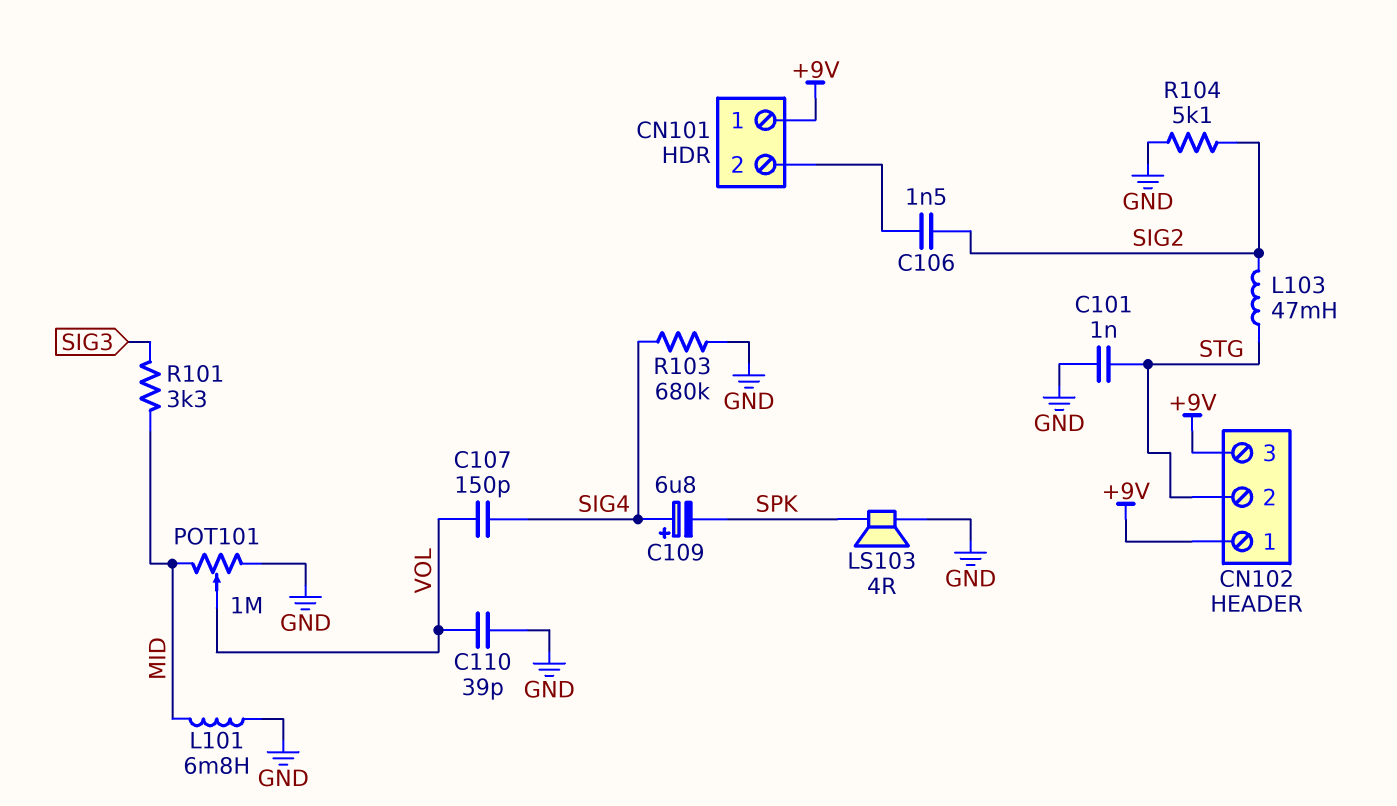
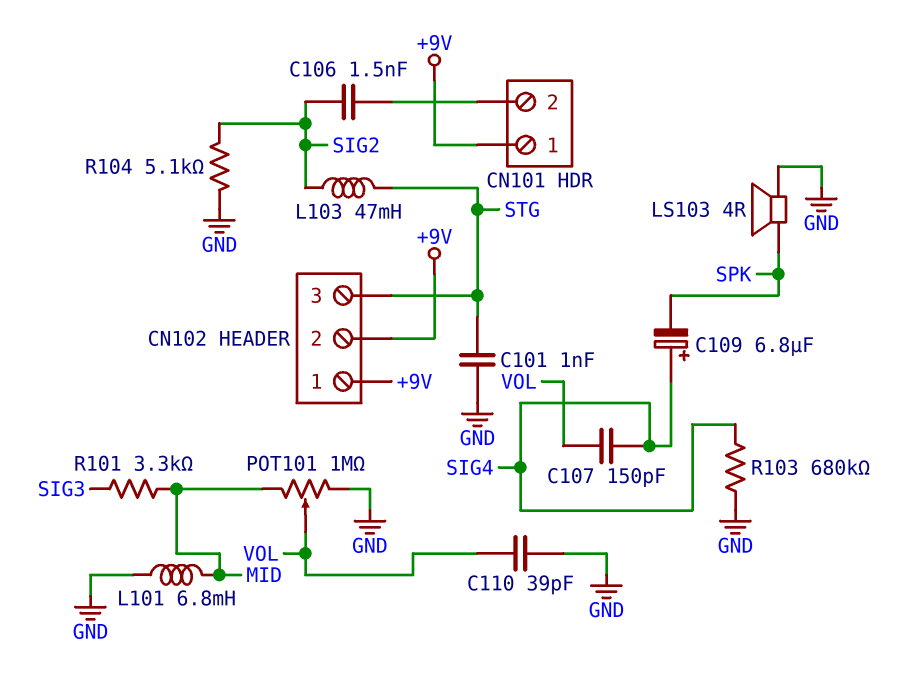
CN102 pin 2: STG -> +9V
CN102 pin 3: +9V -> STG

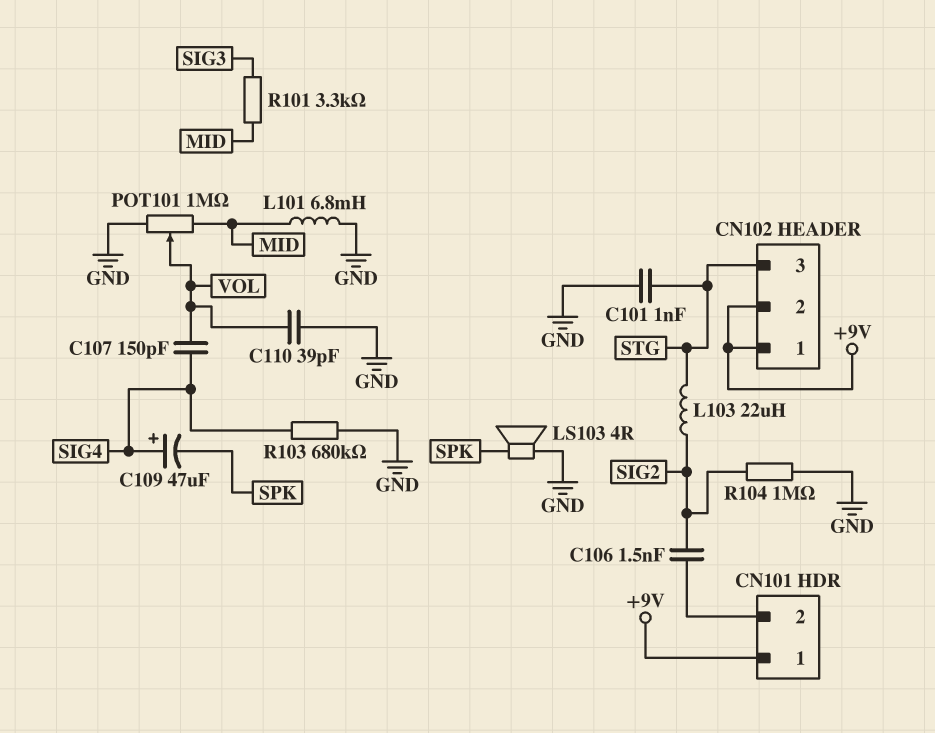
C109: 6.8uF (plus SIG4, minus SPK) -> 47uF (plus SIG4, minus SPK)
L103: 47mH (SIG2, STG) -> 22uH (SIG2, STG)
R104: 5.1k (GND, SIG2) -> 1M (GND, SIG2)

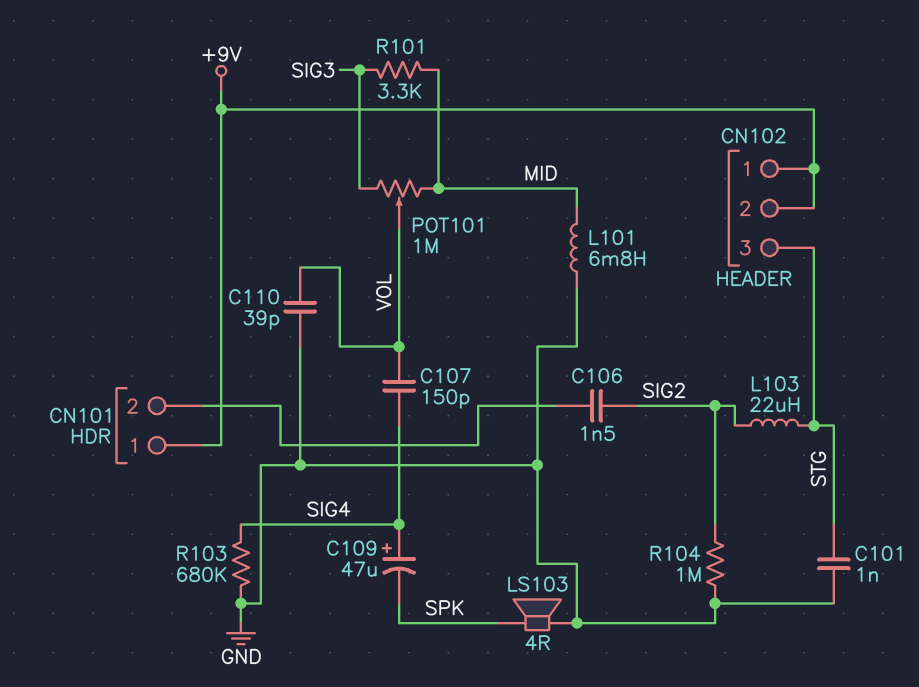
POT101: 1M (GND, MID, wiper VOL) -> 1M (MID, SIG3, wiper VOL)

